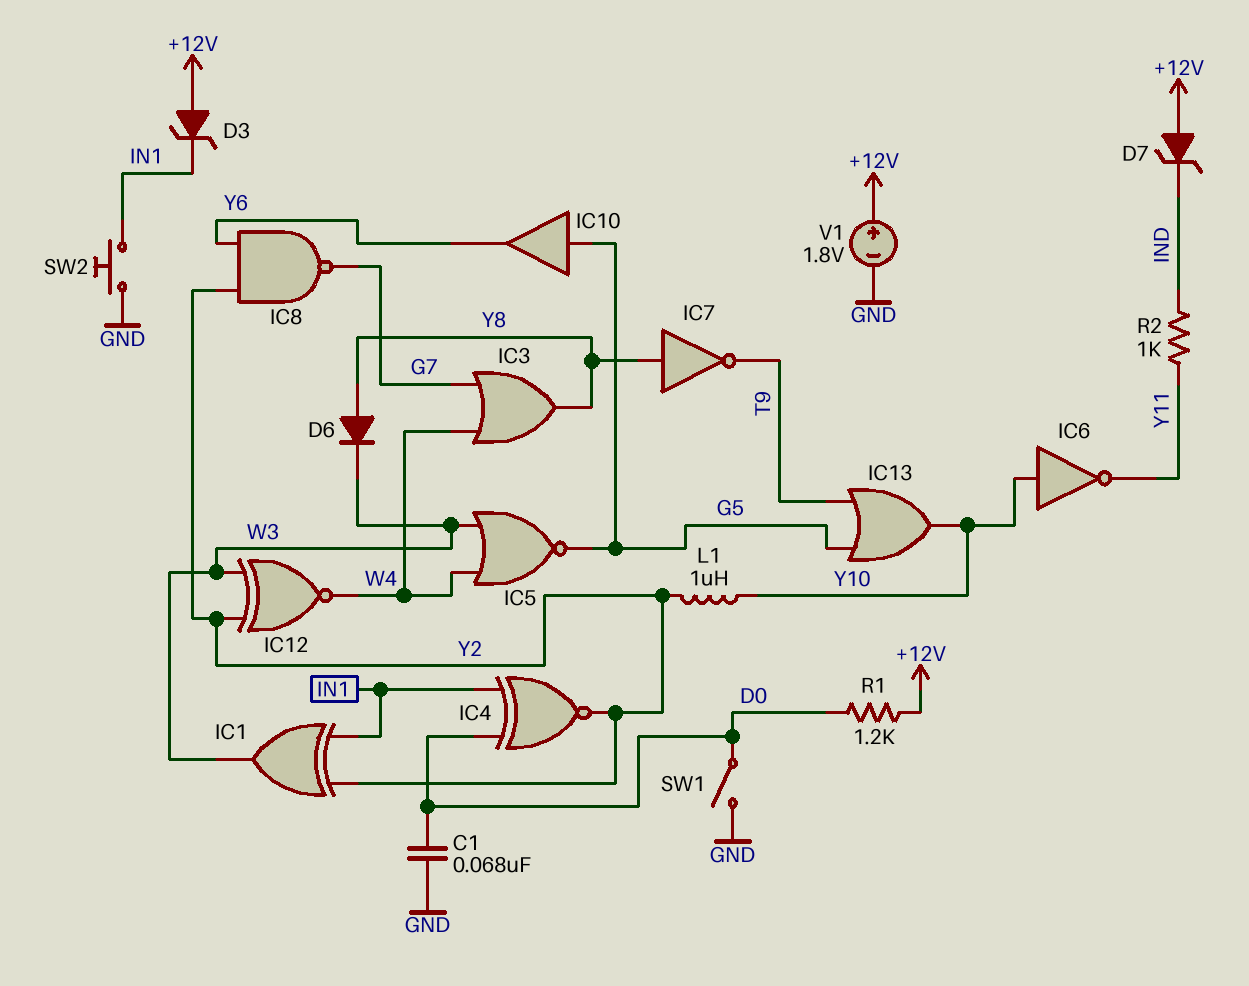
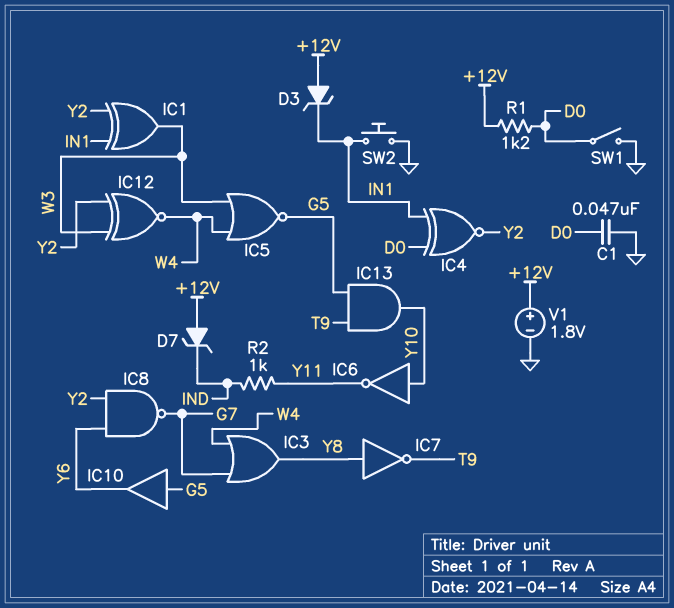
C1: 68nF (D0, GND) -> 47nF (D0, GND)
D6: diode (A Y8, K W3) -> none
IC13: OR (in G5, in T9, out Y10) -> AND (in G5, in T9, out Y10)
L1: 1uH (Y2, Y10) -> none

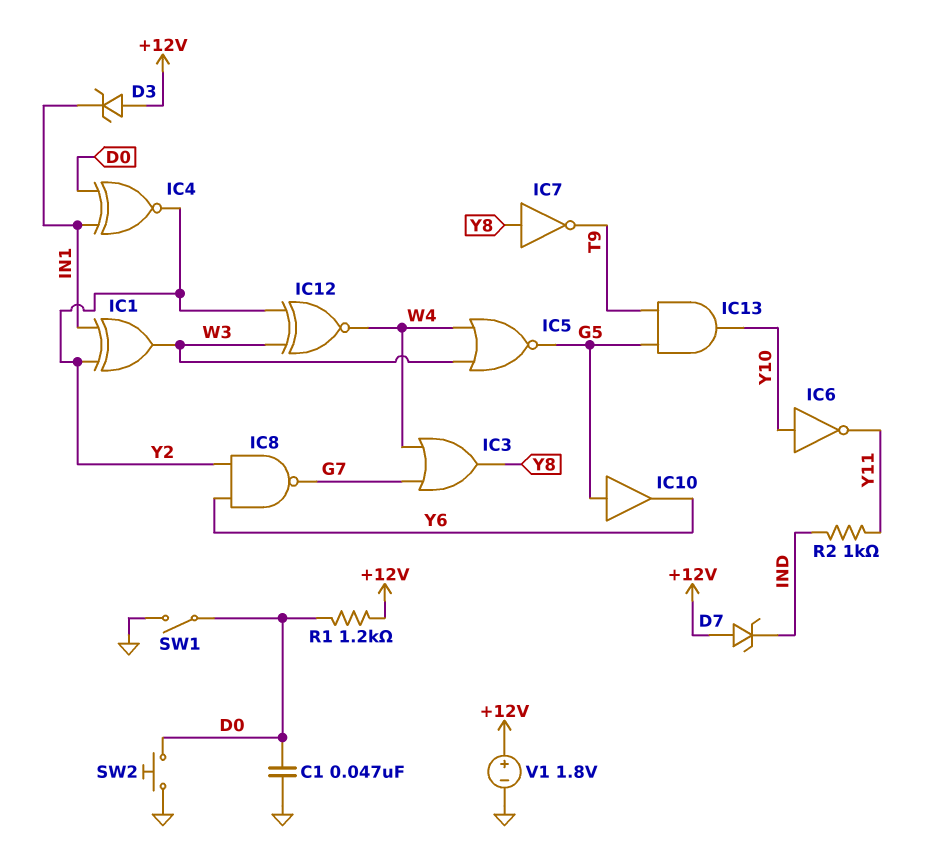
SW2: button (GND, IN1) -> button (D0, GND)

